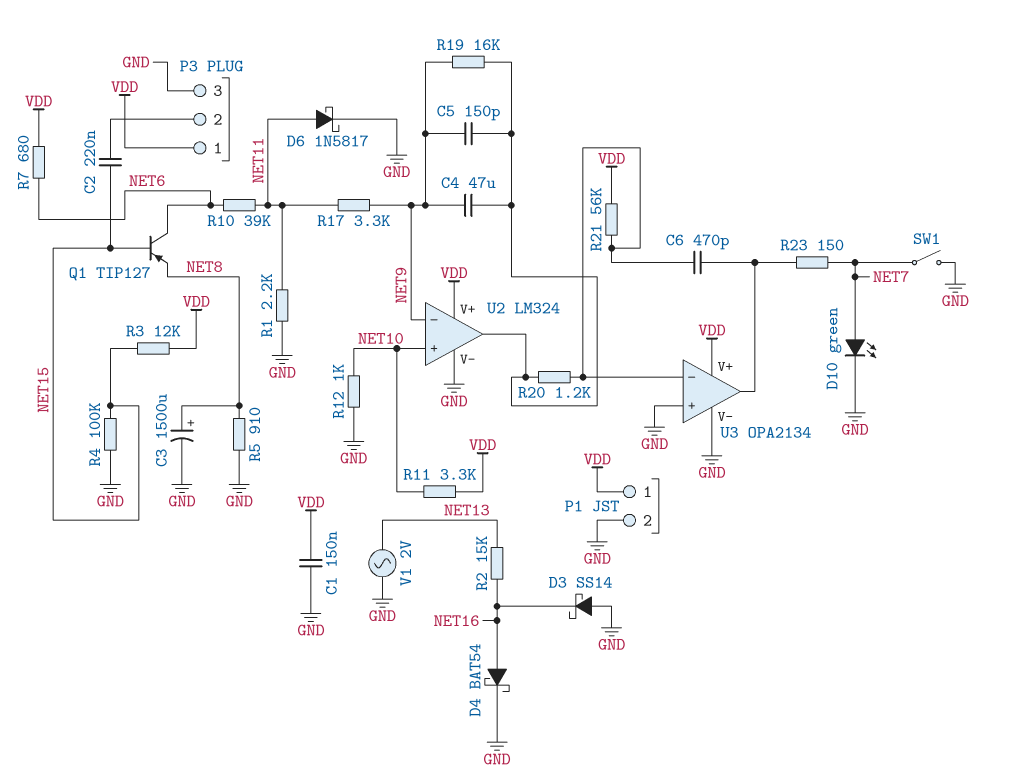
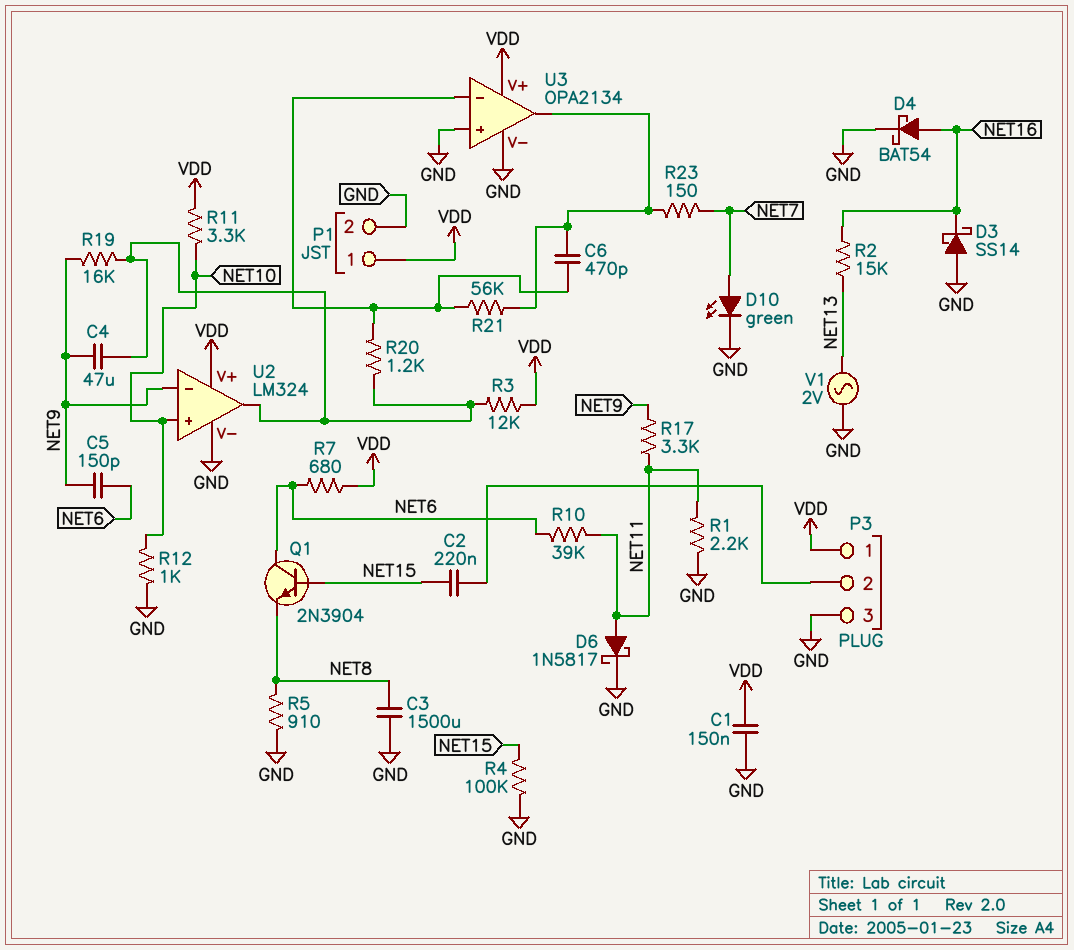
C3: 1500uF (plus NET8, minus GND) -> 1500uF (GND, NET8)
C5: 150pF (NET9, U2/out) -> 150pF (NET6, NET9)
Q1: PNP TIP127 (B NET15, C NET6, E NET8) -> NPN 2N3904 (B NET15, C NET6, E NET8)
R3: 12k (NET15, VDD) -> 12k (U2/out, VDD)
R21: 56k (U3/in-, VDD) -> 56k (U3/in-, U3/out)
SW1: switch (GND, NET7) -> none

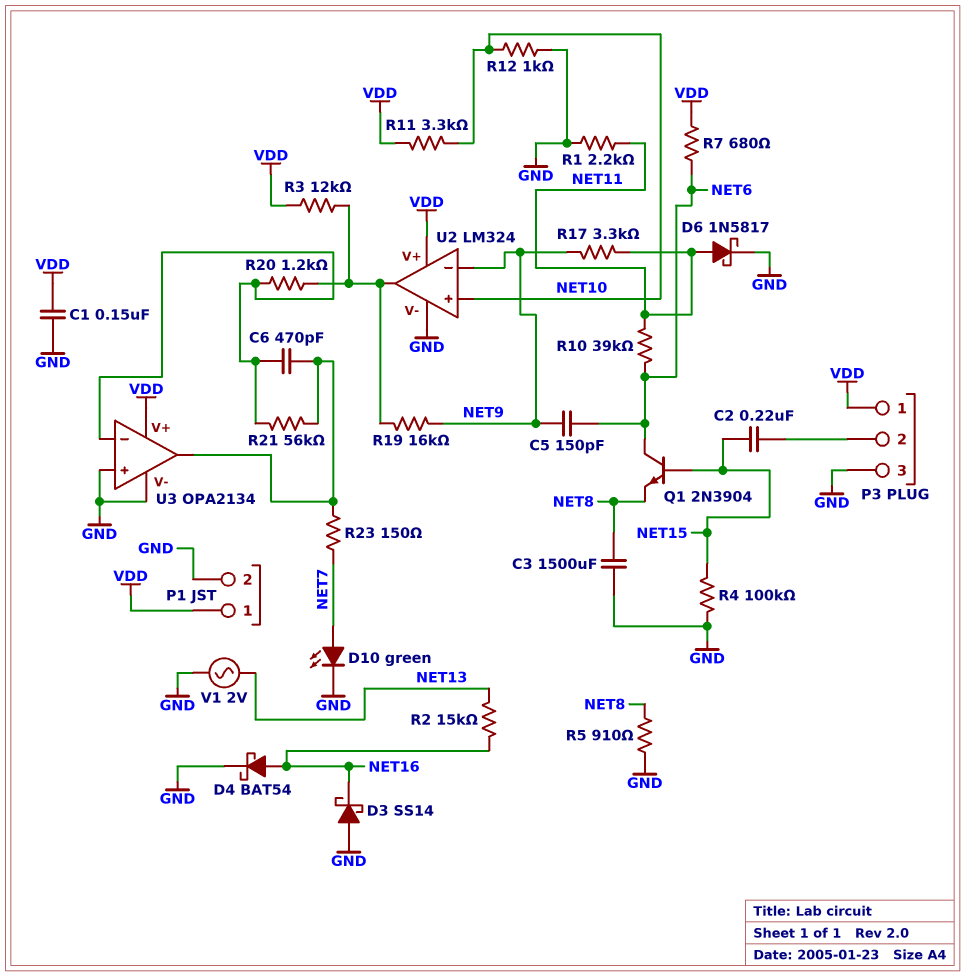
C4: 47uF (NET9, U2/out) -> none

